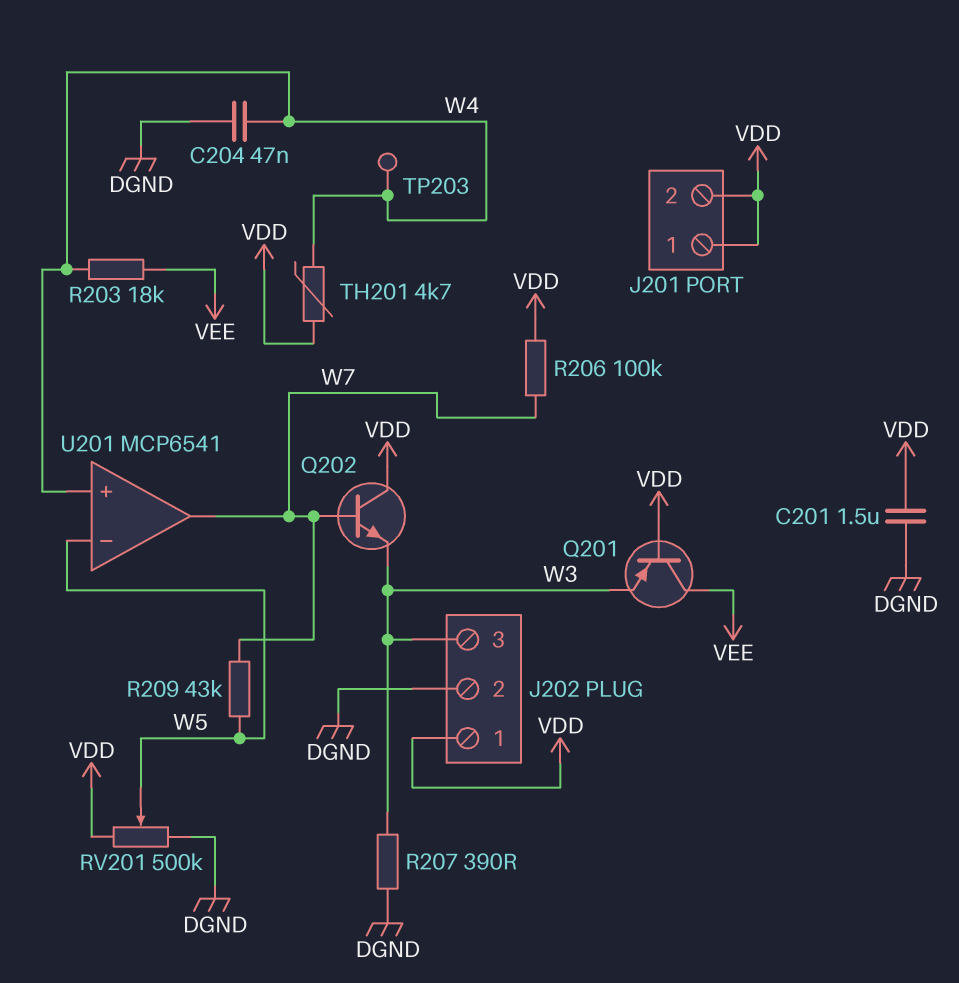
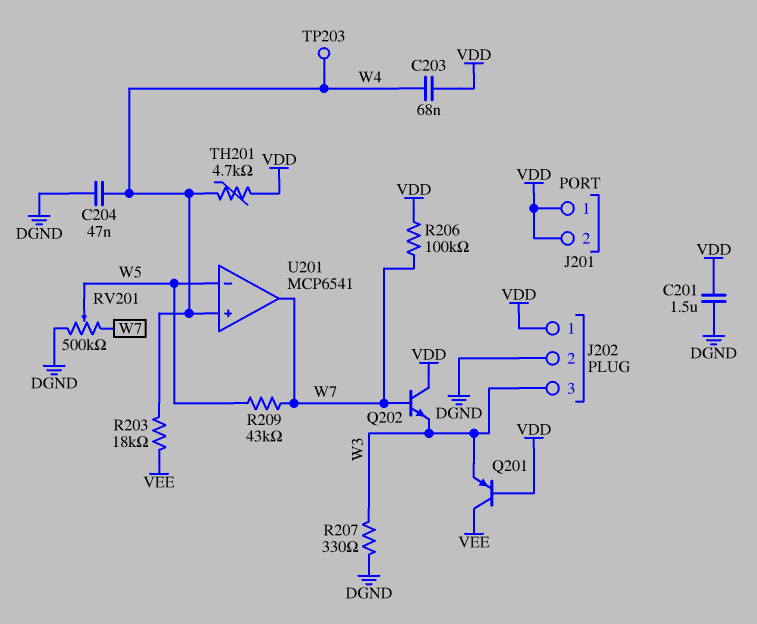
C203: none -> 68nF (VDD, W4)
R207: 390 (DGND, W3) -> 330 (DGND, W3)
RV201: 500k (DGND, VDD, wiper W5) -> 500k (DGND, W7, wiper W5)

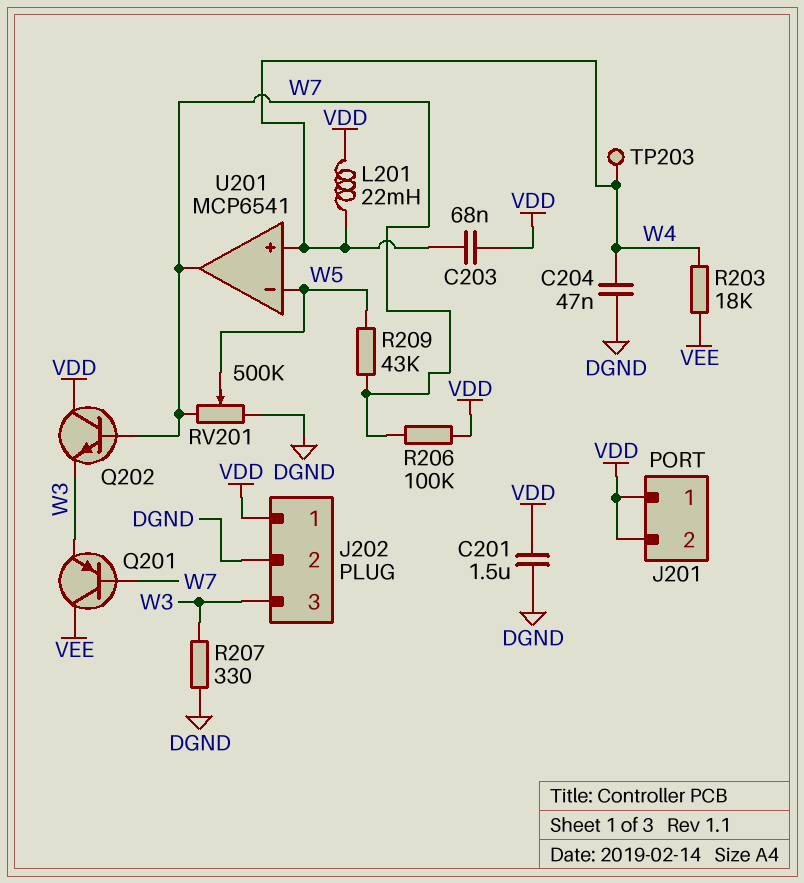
L201: none -> 22mH (VDD, W4)
Q201: PNP (B VDD, C VEE, E W3) -> PNP (B W7, C VEE, E W3)
TH201: 4.7k (VDD, W4) -> none

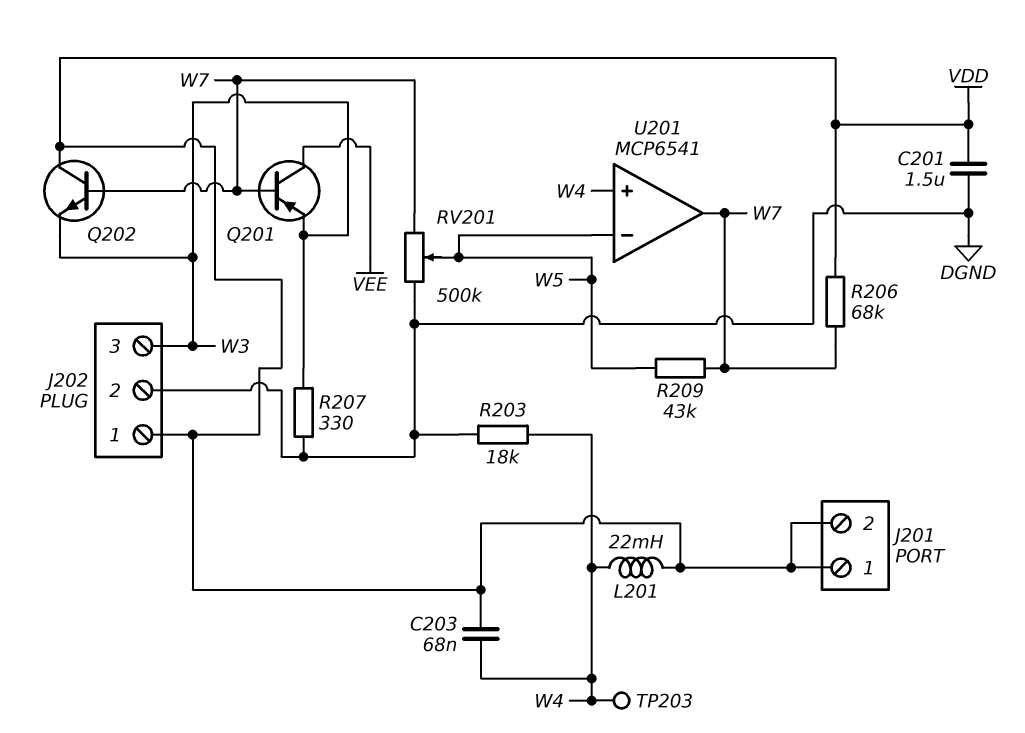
C204: 47nF (DGND, W4) -> none
R203: 18k (VEE, W4) -> 18k (DGND, W4)
R206: 100k (VDD, W7) -> 68k (VDD, W7)

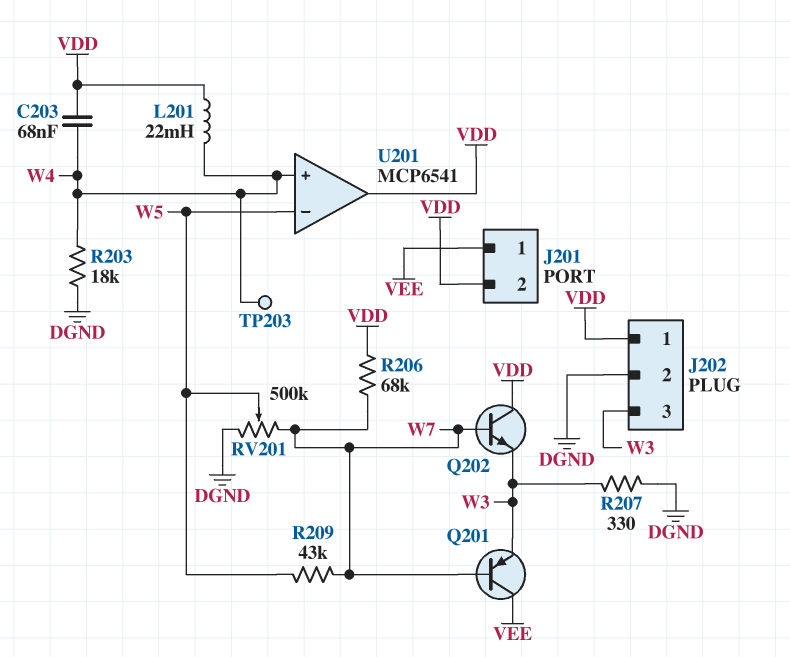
C201: 1.5uF (DGND, VDD) -> none
J201 pin 1: VDD -> VEE
U201 pin out: W7 -> VDD

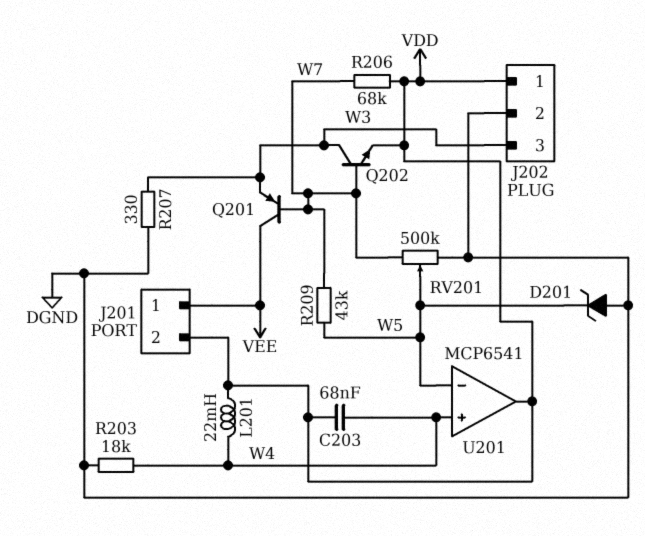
D201: none -> zener (A DGND, K W5)
Q202: NPN (B W7, C VDD, E W3) -> NPN (B W7, C W3, E VDD)
TP203: test point (W4) -> none

